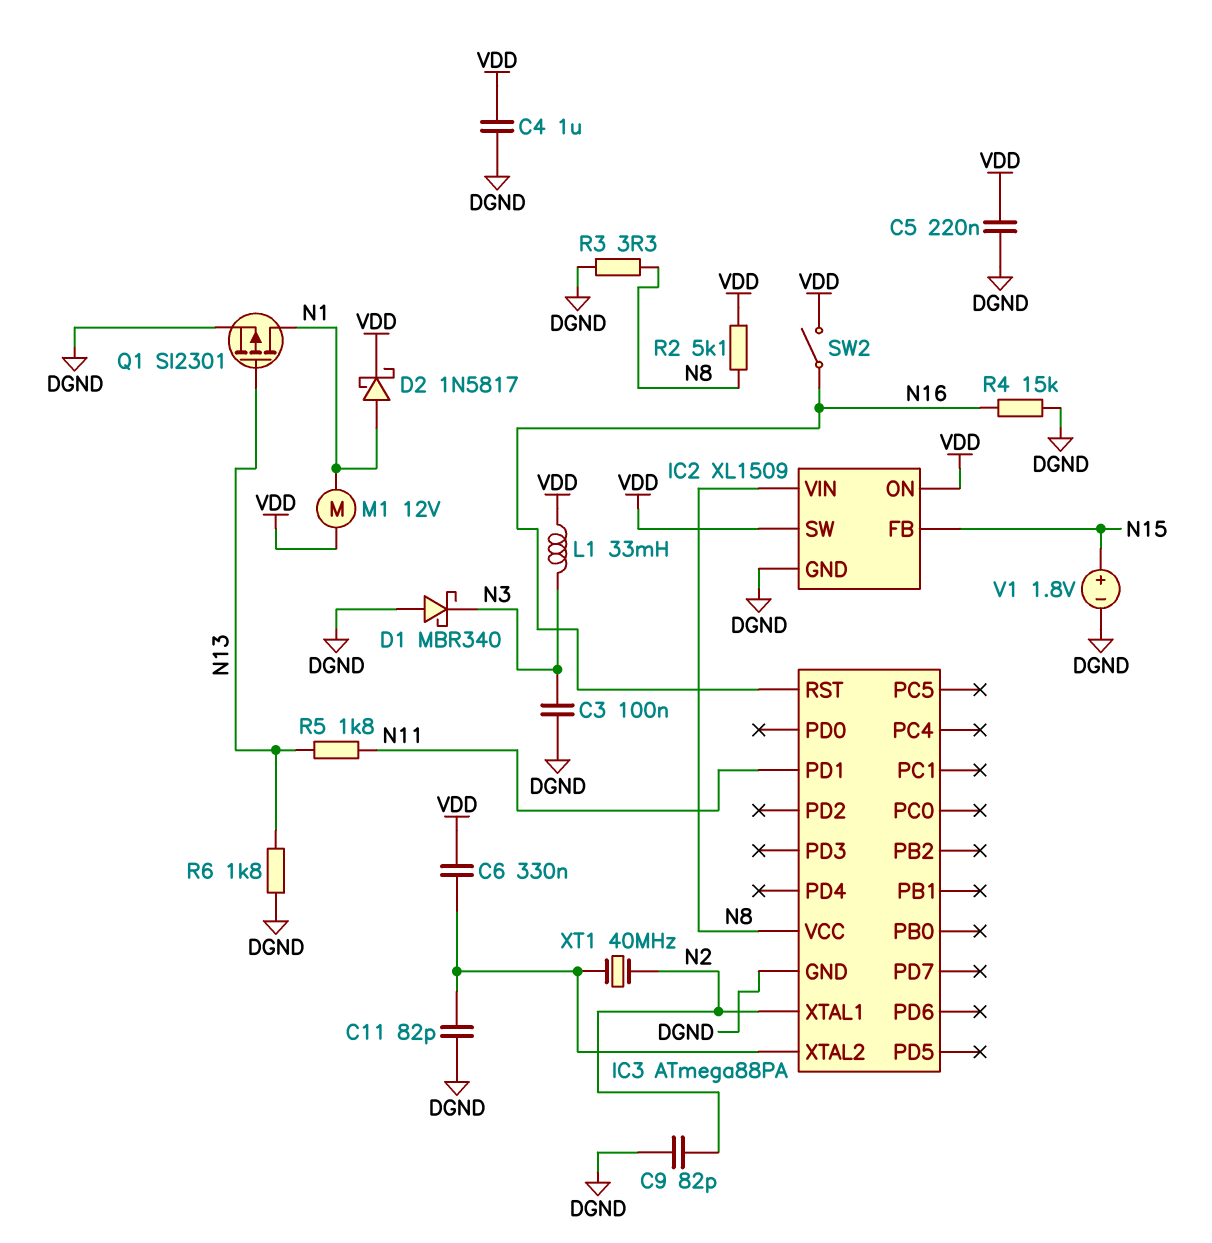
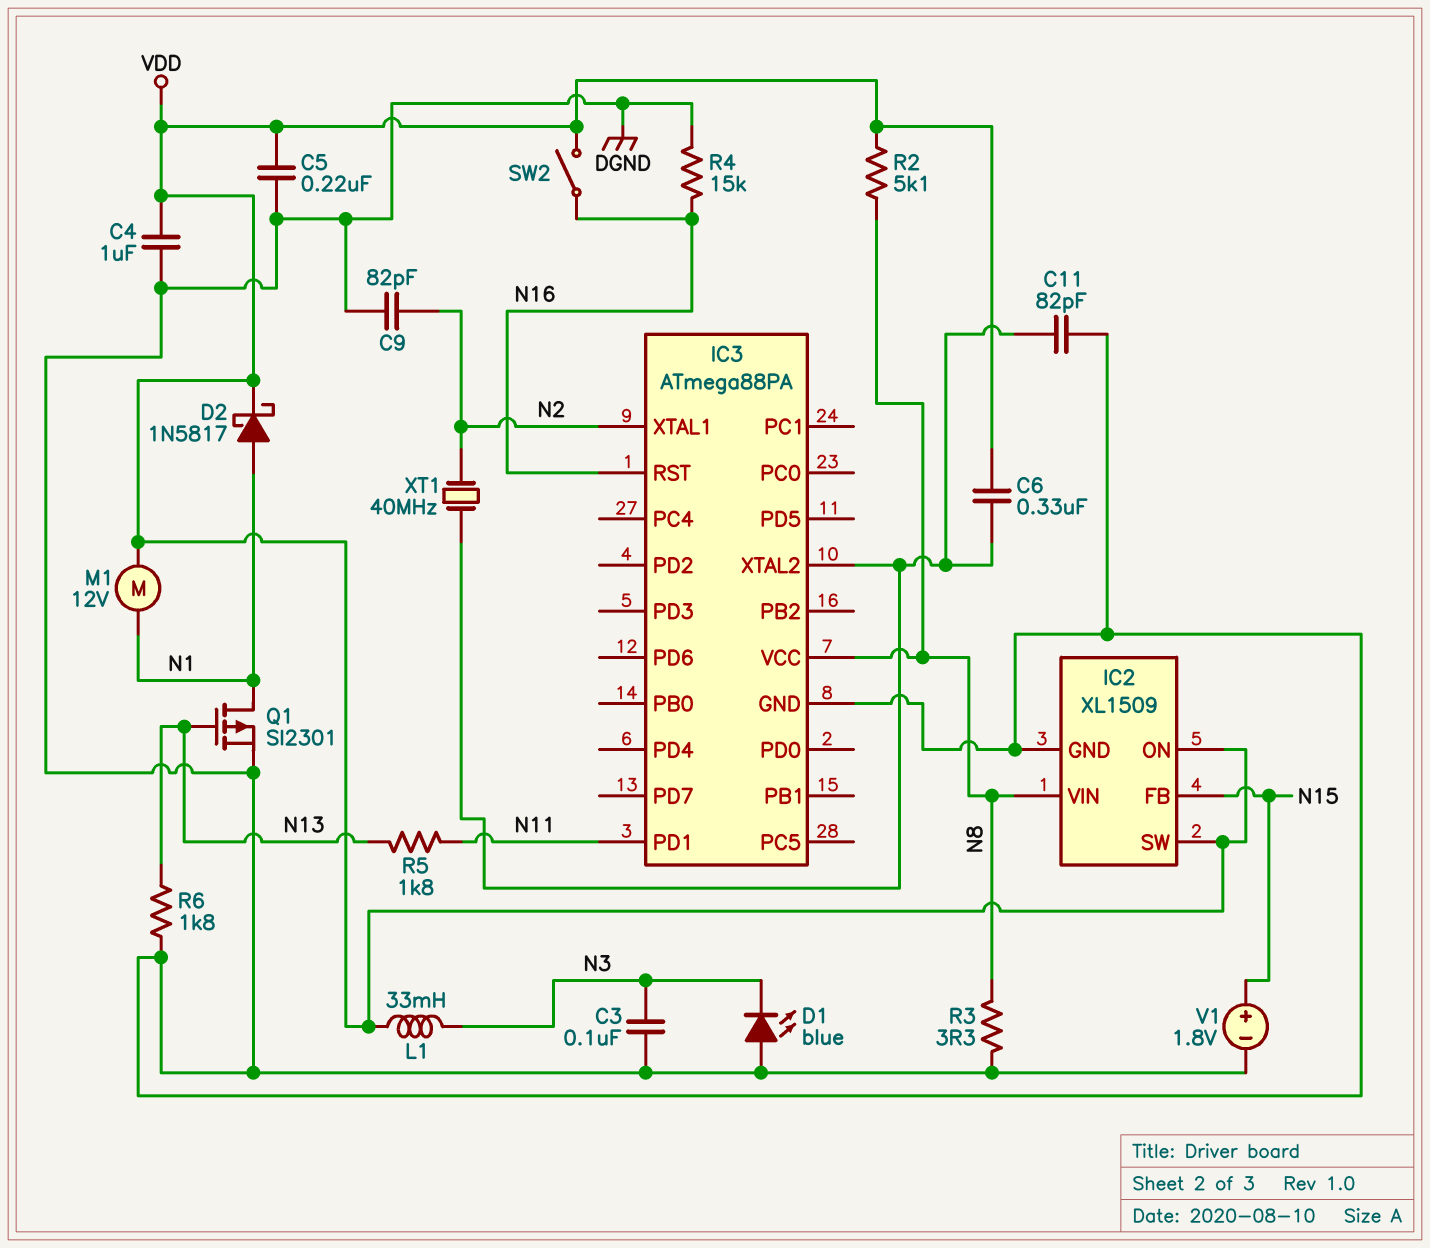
D1: schottky MBR340 (A DGND, K N3) -> LED blue (A DGND, K N3)

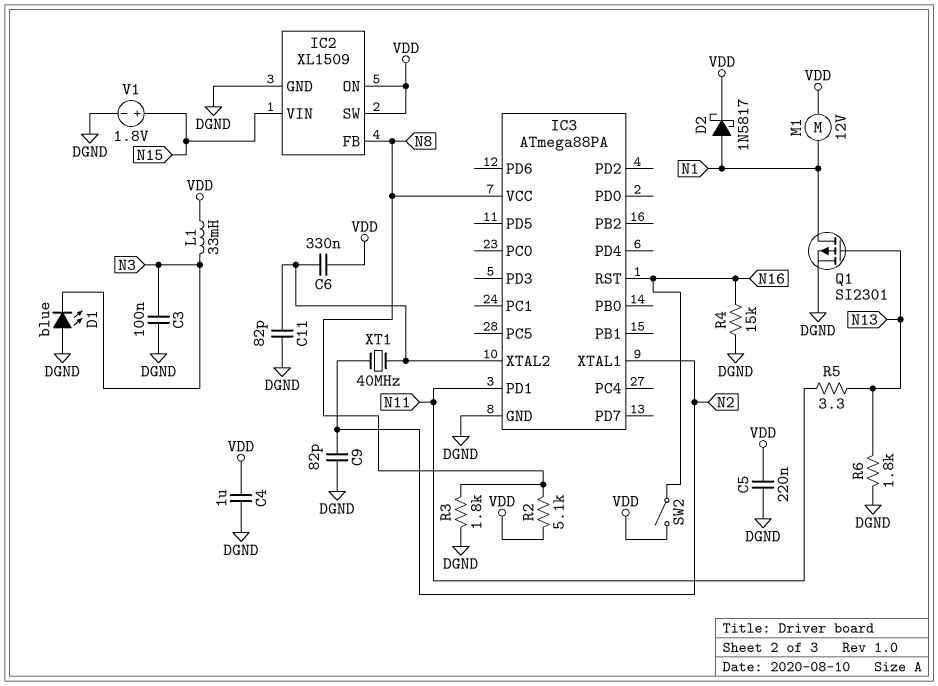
IC2 pin FB: N15 -> N8
IC2 pin VIN: N8 -> N15
R3: 3.3 (DGND, N8) -> 1.8k (DGND, N8)
R5: 1.8k (N11, N13) -> 3.3 (N11, N13)

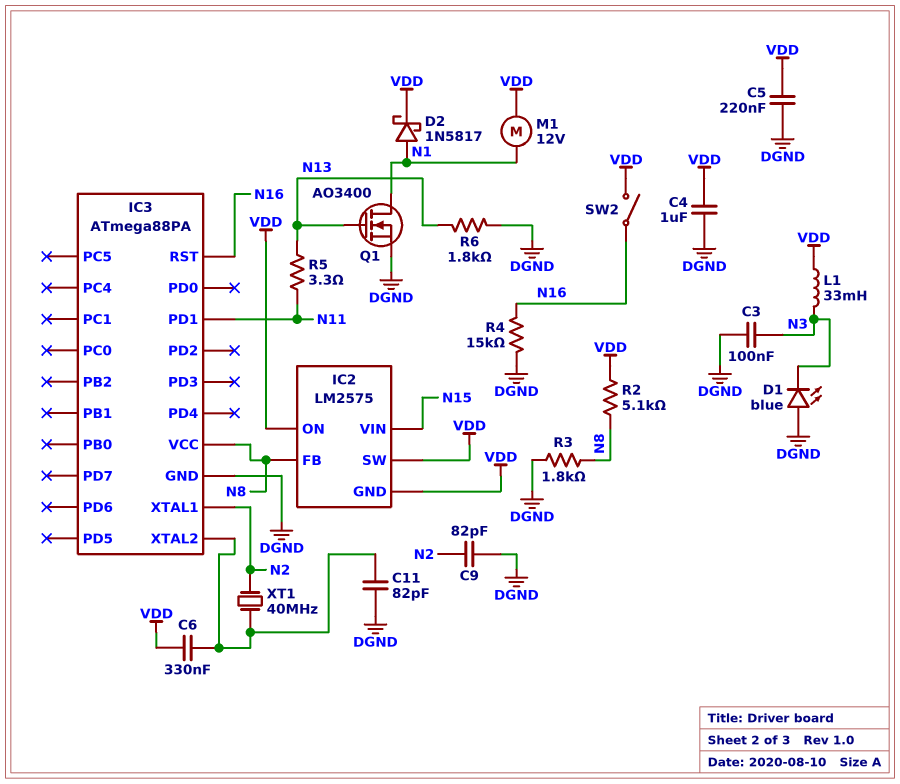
IC2: XL1509 -> LM2575
IC2 pin GND: DGND -> VDD
Q1: PMOS SI2301 (G N13, D N1, S DGND) -> NMOS AO3400 (G N13, D N1, S DGND)
V1: 1.8V (plus N15, minus DGND) -> none

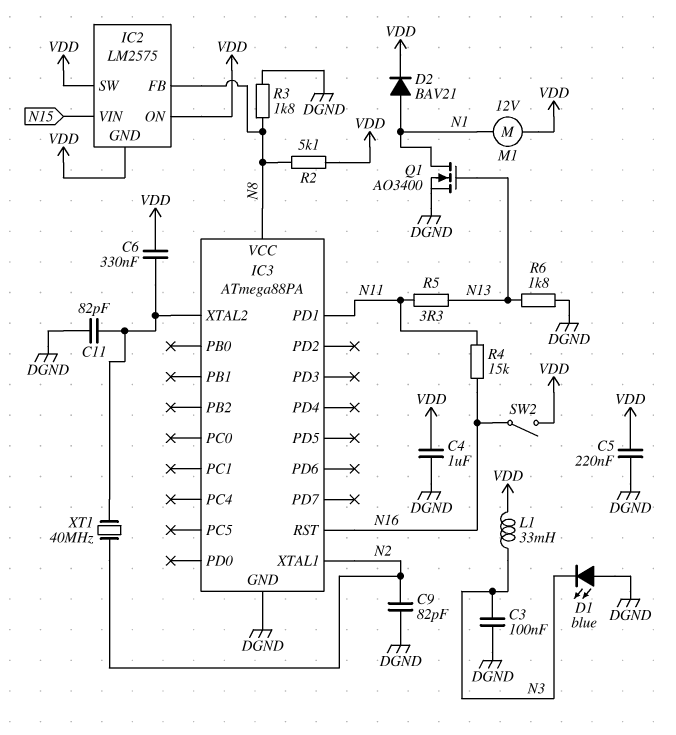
D2: schottky 1N5817 (A N1, K VDD) -> diode BAV21 (A N1, K VDD)
R4: 15k (DGND, N16) -> 15k (N11, N16)

